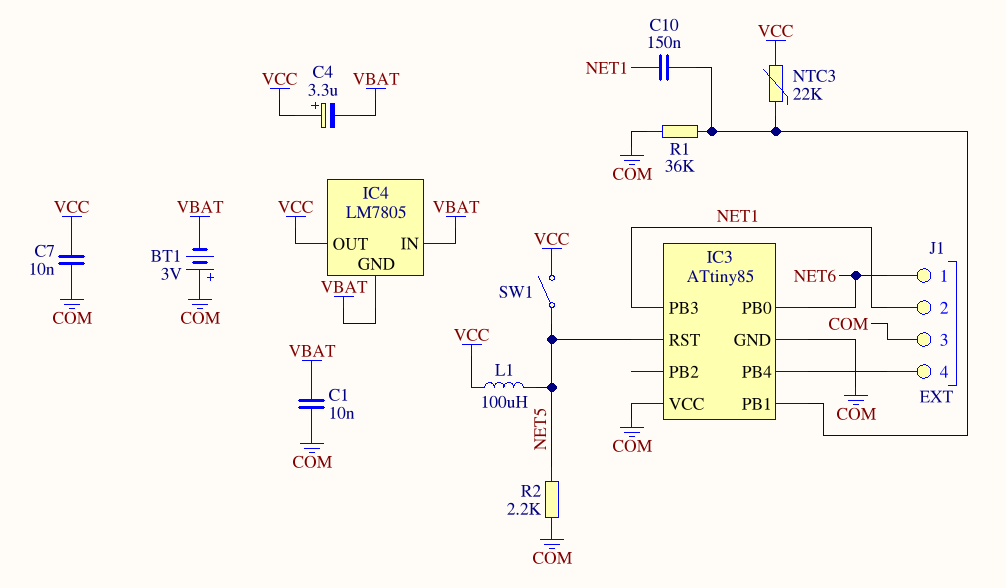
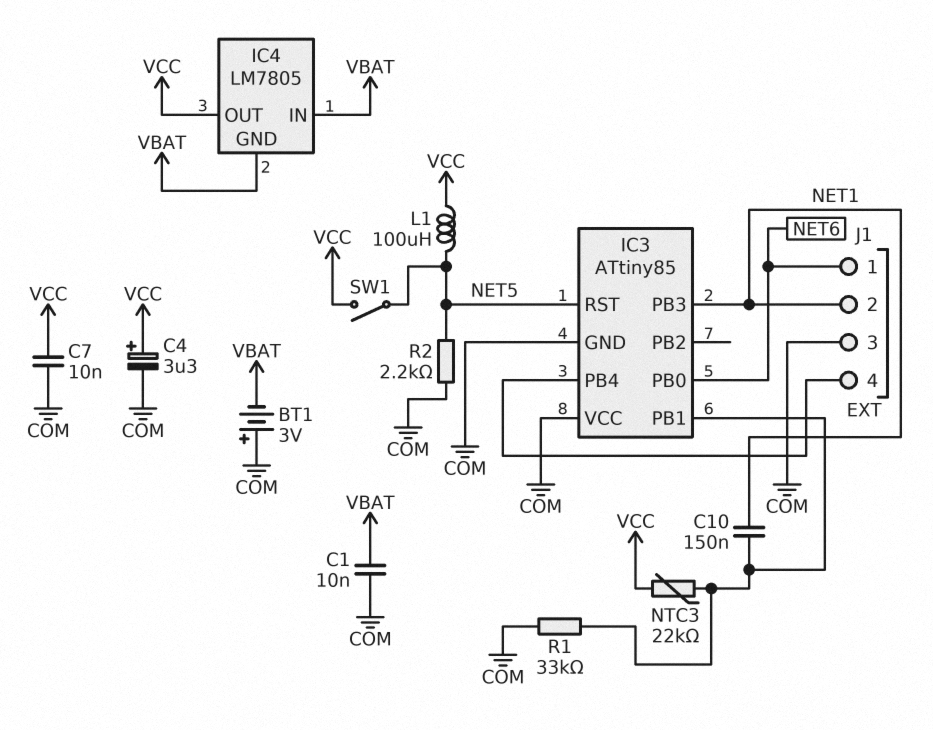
C4: 3.3uF (plus VCC, minus VBAT) -> 3.3uF (plus VCC, minus COM)
R1: 36k (COM, IC3/PB1) -> 33k (COM, IC3/PB1)

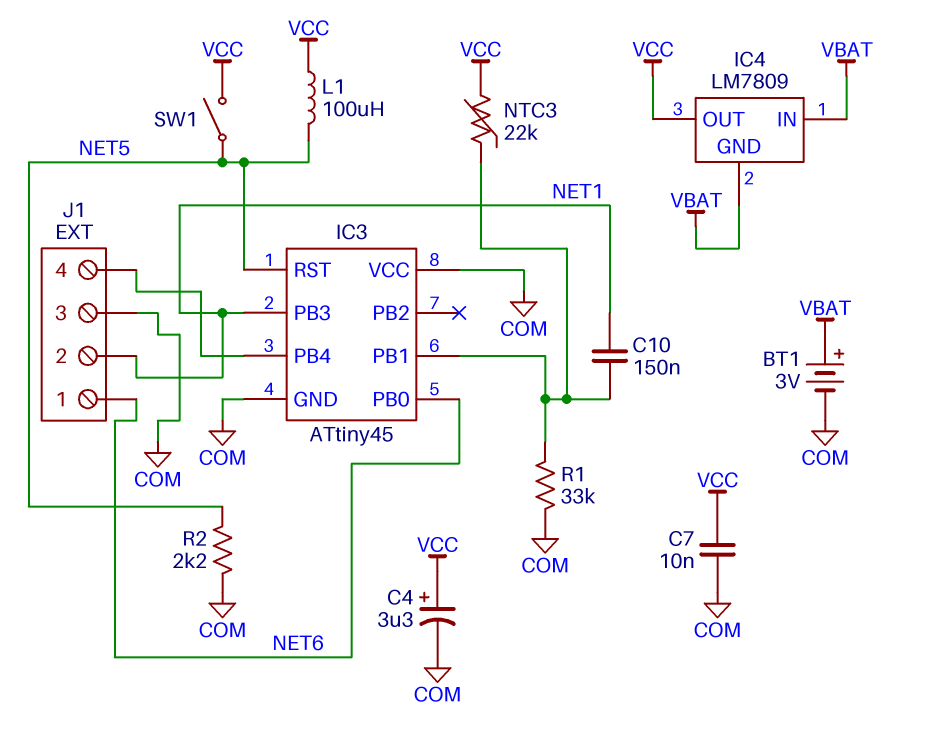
BT1: 3V (plus COM, minus VBAT) -> 3V (plus VBAT, minus COM)
C1: 10nF (COM, VBAT) -> none
IC3: ATtiny85 -> ATtiny45
IC4: LM7805 -> LM7809

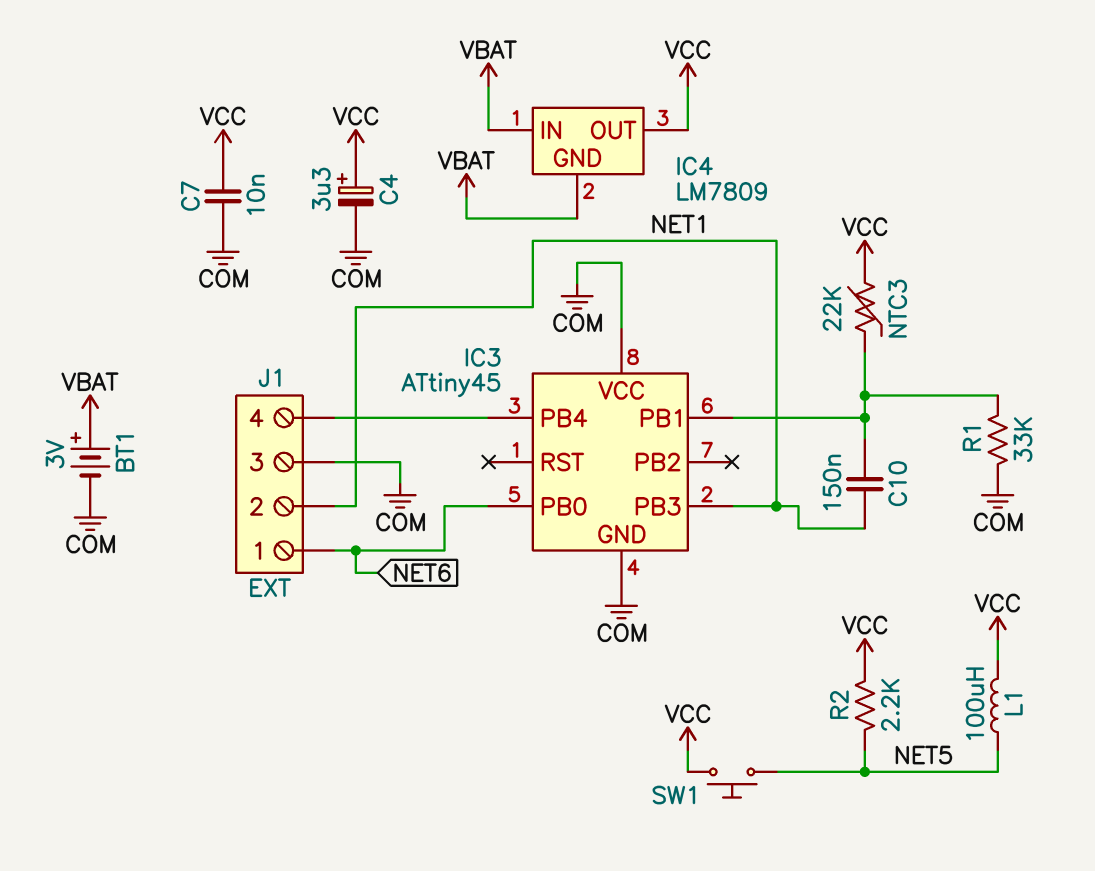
IC3 pin RST: NET5 -> none
R2: 2.2k (COM, NET5) -> 2.2k (NET5, VCC)
SW1: switch (NET5, VCC) -> button (NET5, VCC)

